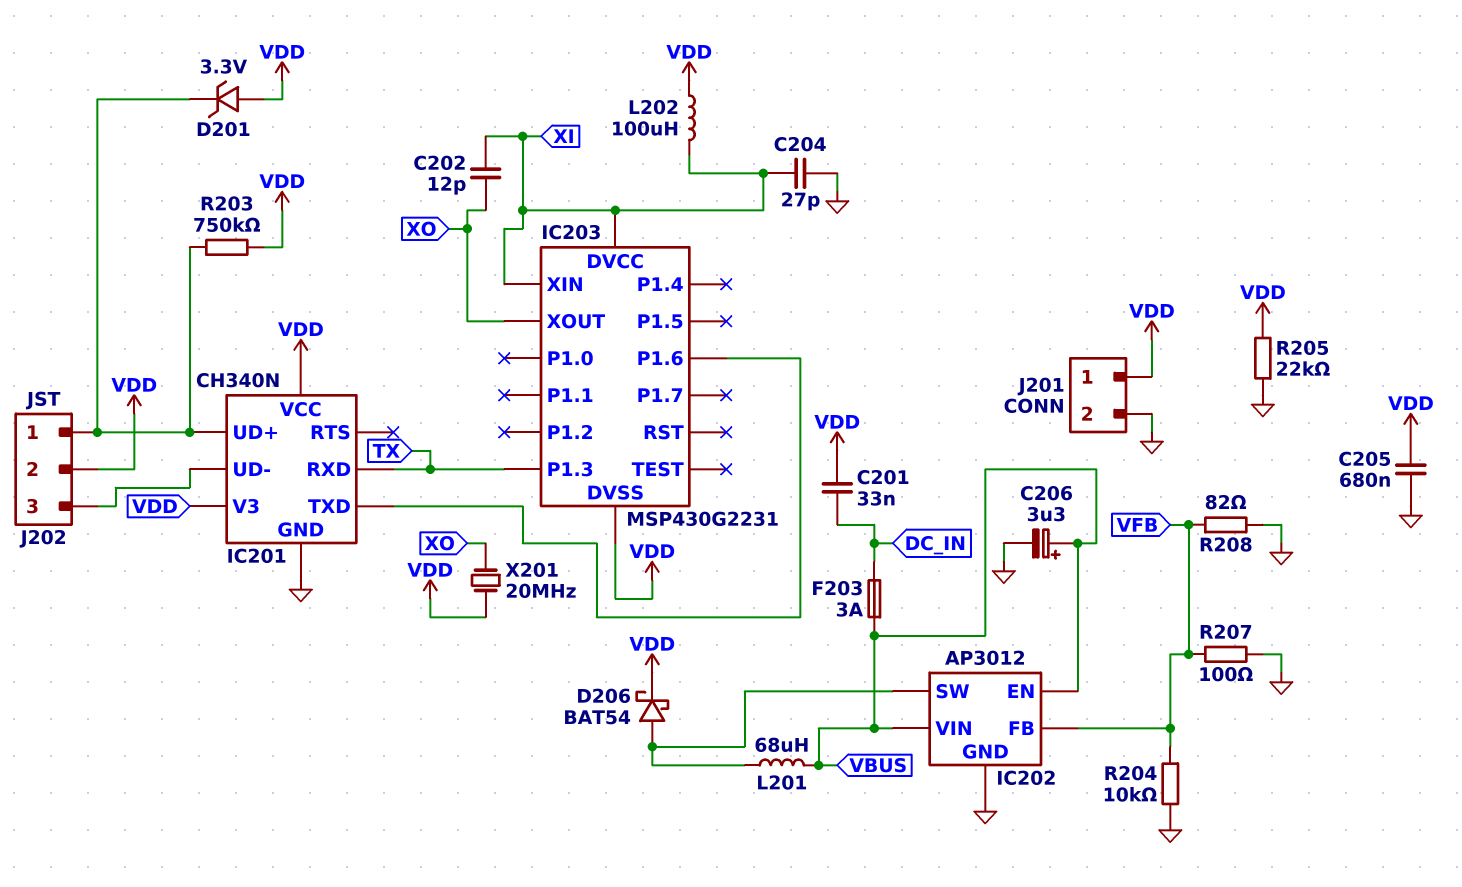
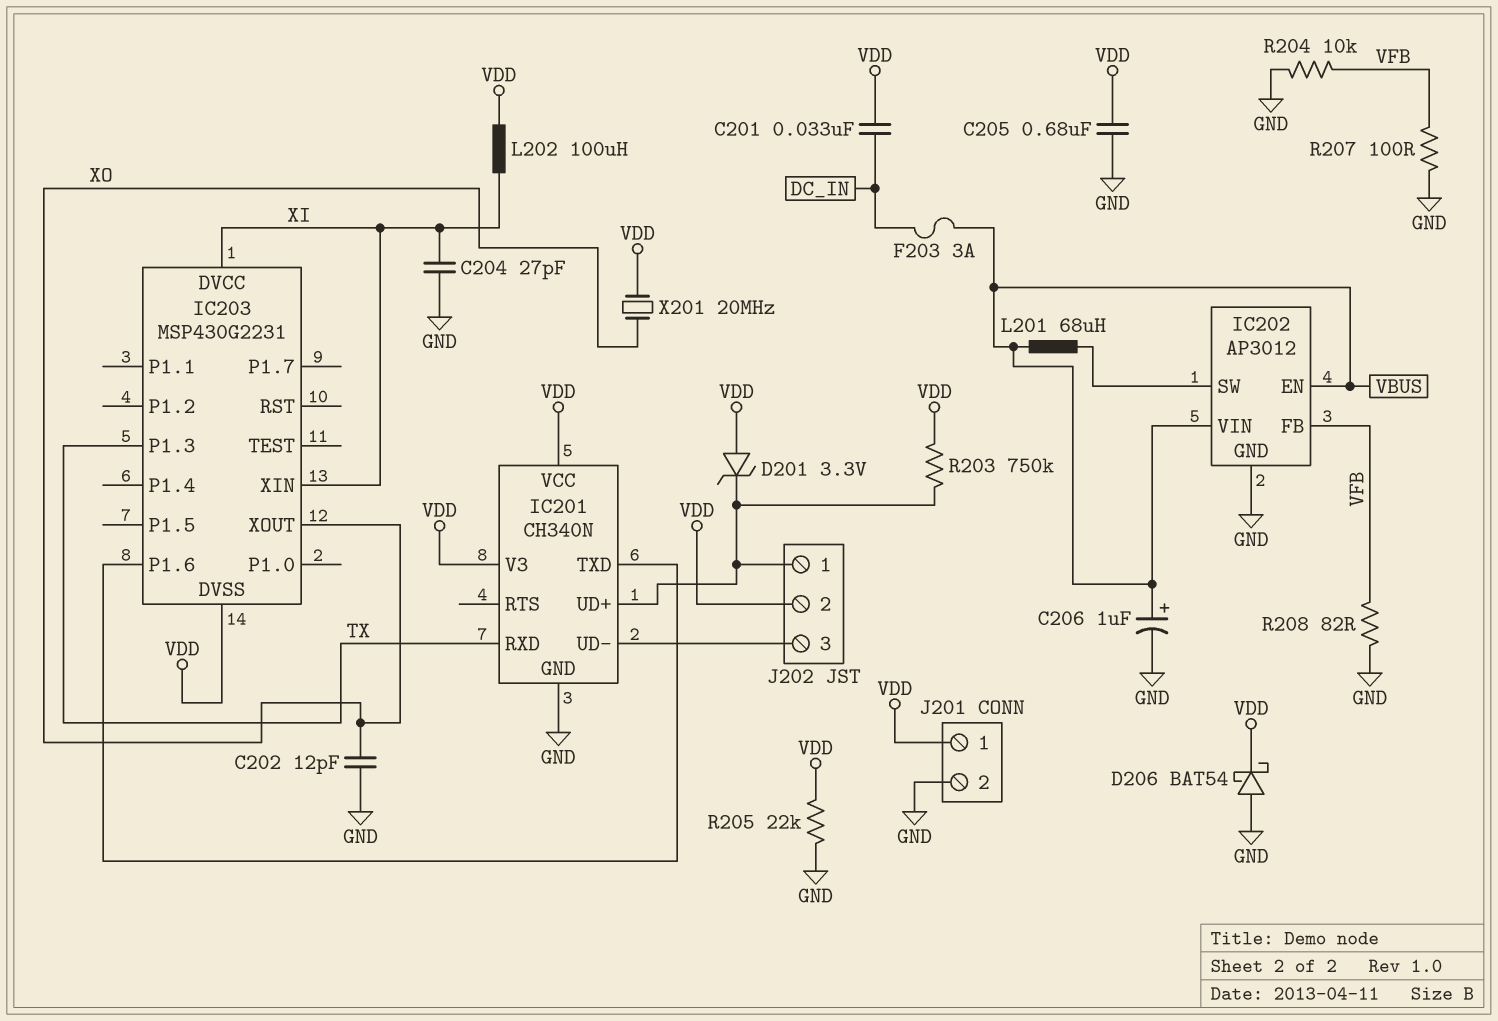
C202: 12pF (XI, XO) -> 12pF (GND, XO)
C206: 3.3uF (plus VBUS, minus GND) -> 1uF (plus VBUS, minus GND)
D206: schottky BAT54 (A IC202/SW, K VDD) -> schottky BAT54 (A GND, K VDD)

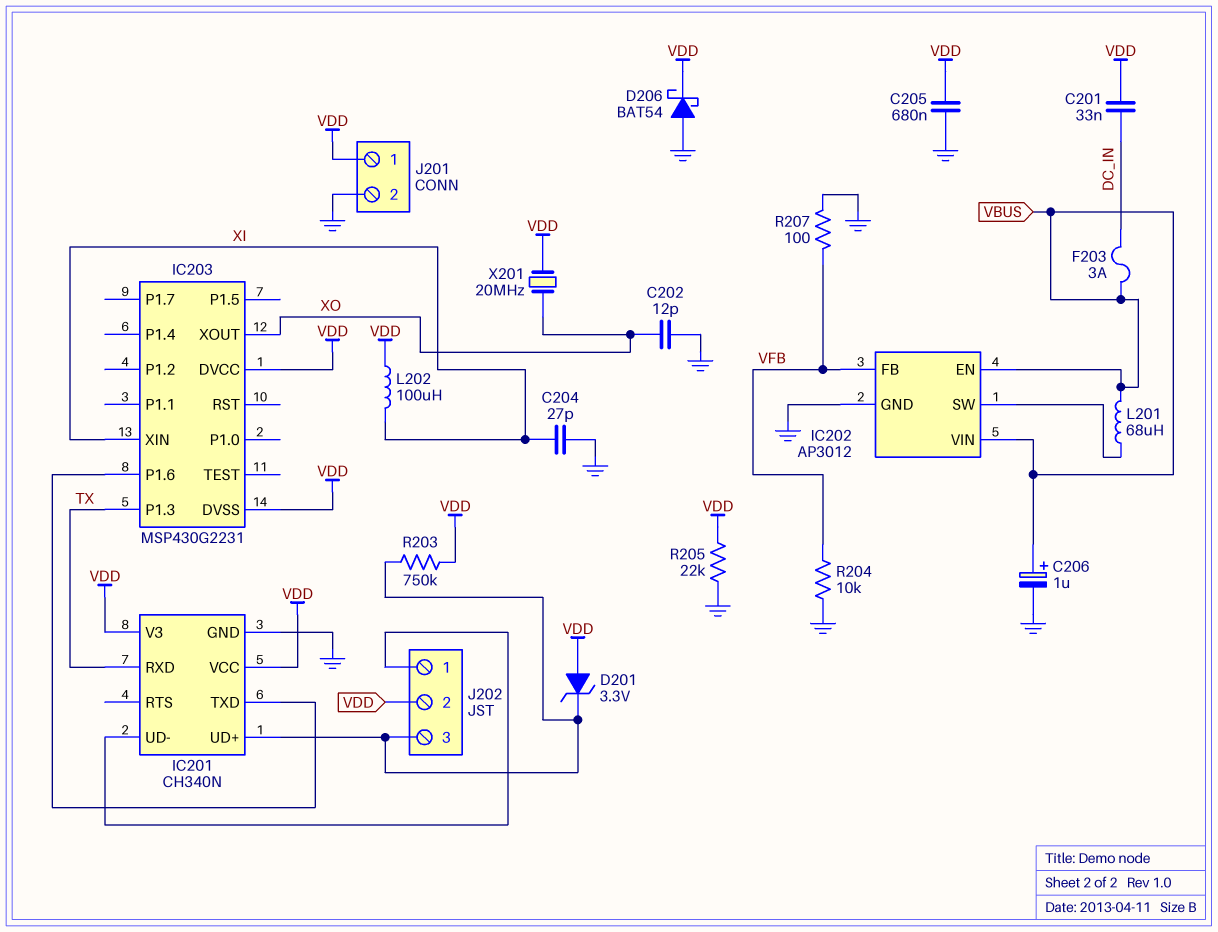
IC203 pin DVCC: XI -> VDD
J202 pin 1: IC201/UD+ -> IC201/UD-
J202 pin 3: IC201/UD- -> IC201/UD+
R208: 82 (GND, VFB) -> none

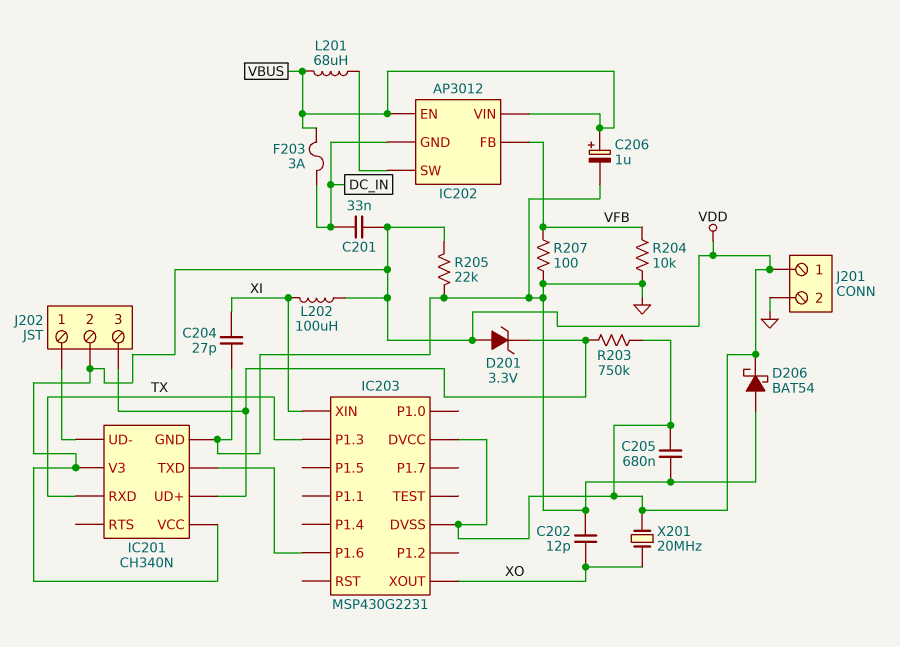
IC202 pin GND: GND -> DC_IN

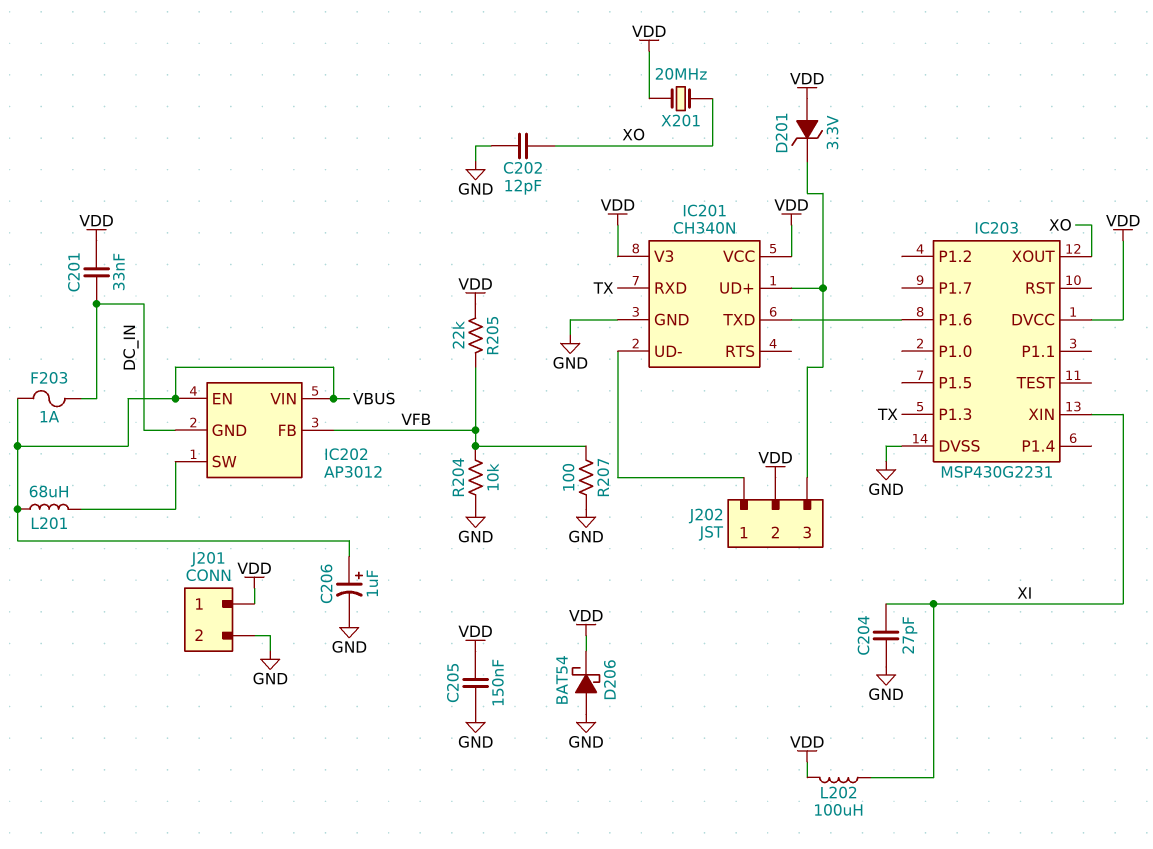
C205: 680nF (GND, VDD) -> 150nF (GND, VDD)
F203: 3A (DC_IN, VBUS) -> 1A (DC_IN, VBUS)
IC203 pin DVSS: VDD -> GND
R203: 750k (IC201/UD+, VDD) -> none
R205: 22k (GND, VDD) -> 22k (VDD, VFB)

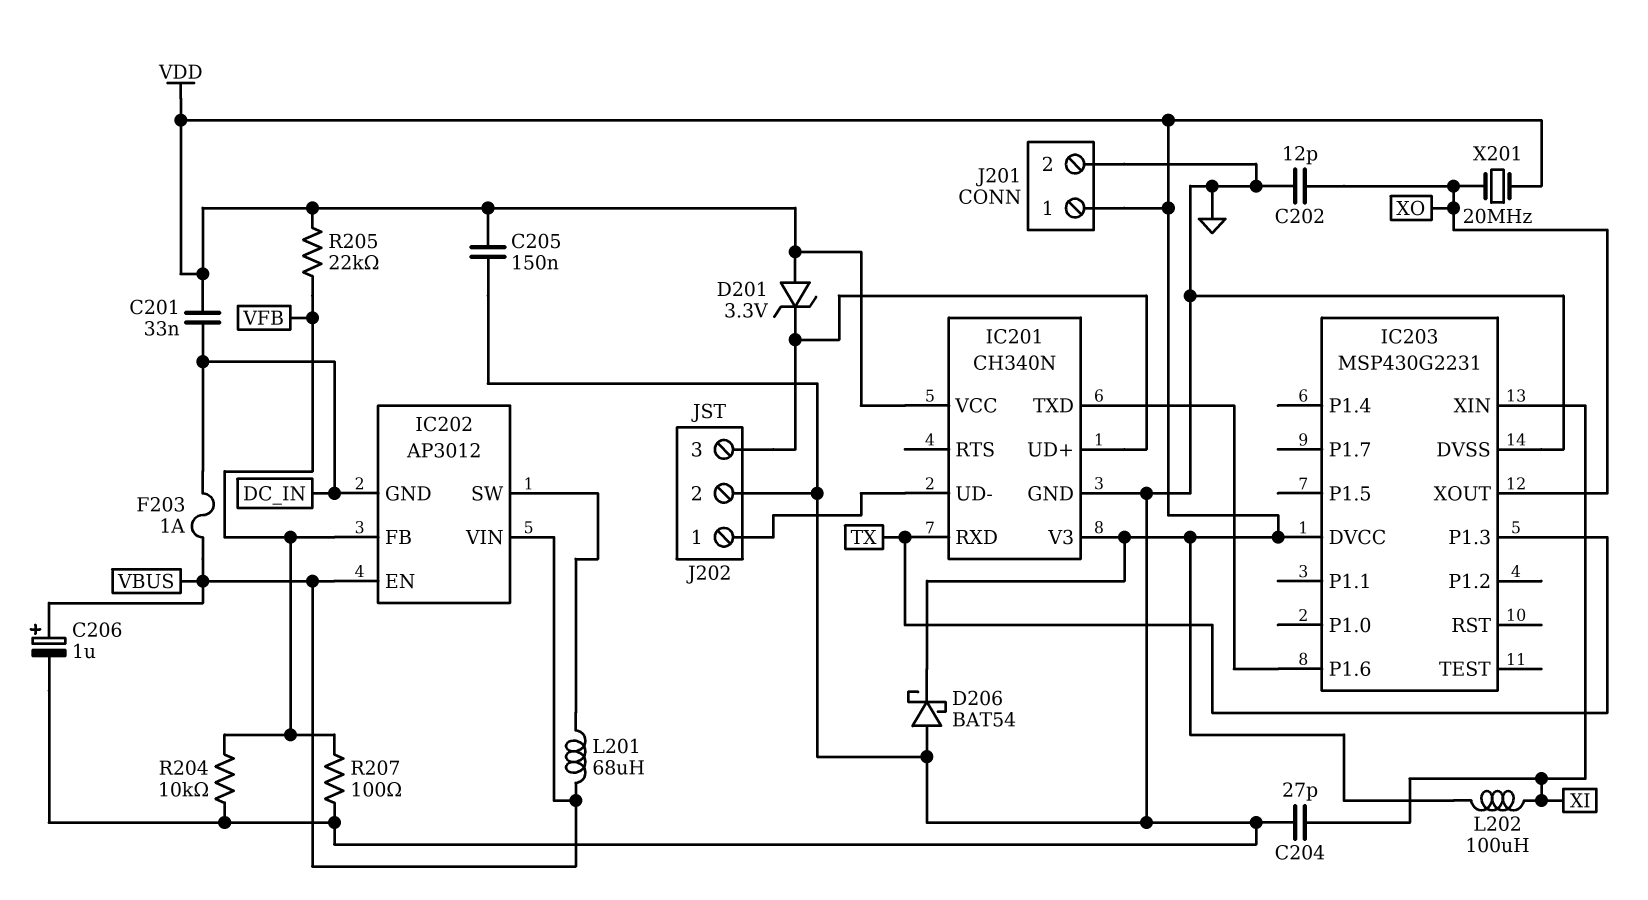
J202 pin 2: VDD -> GND

